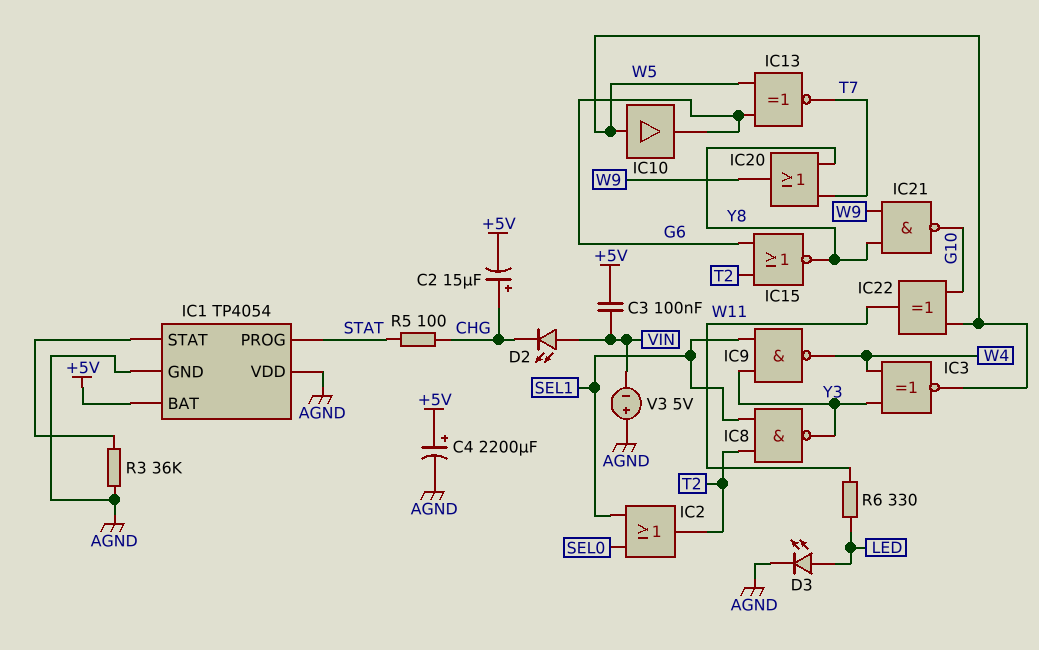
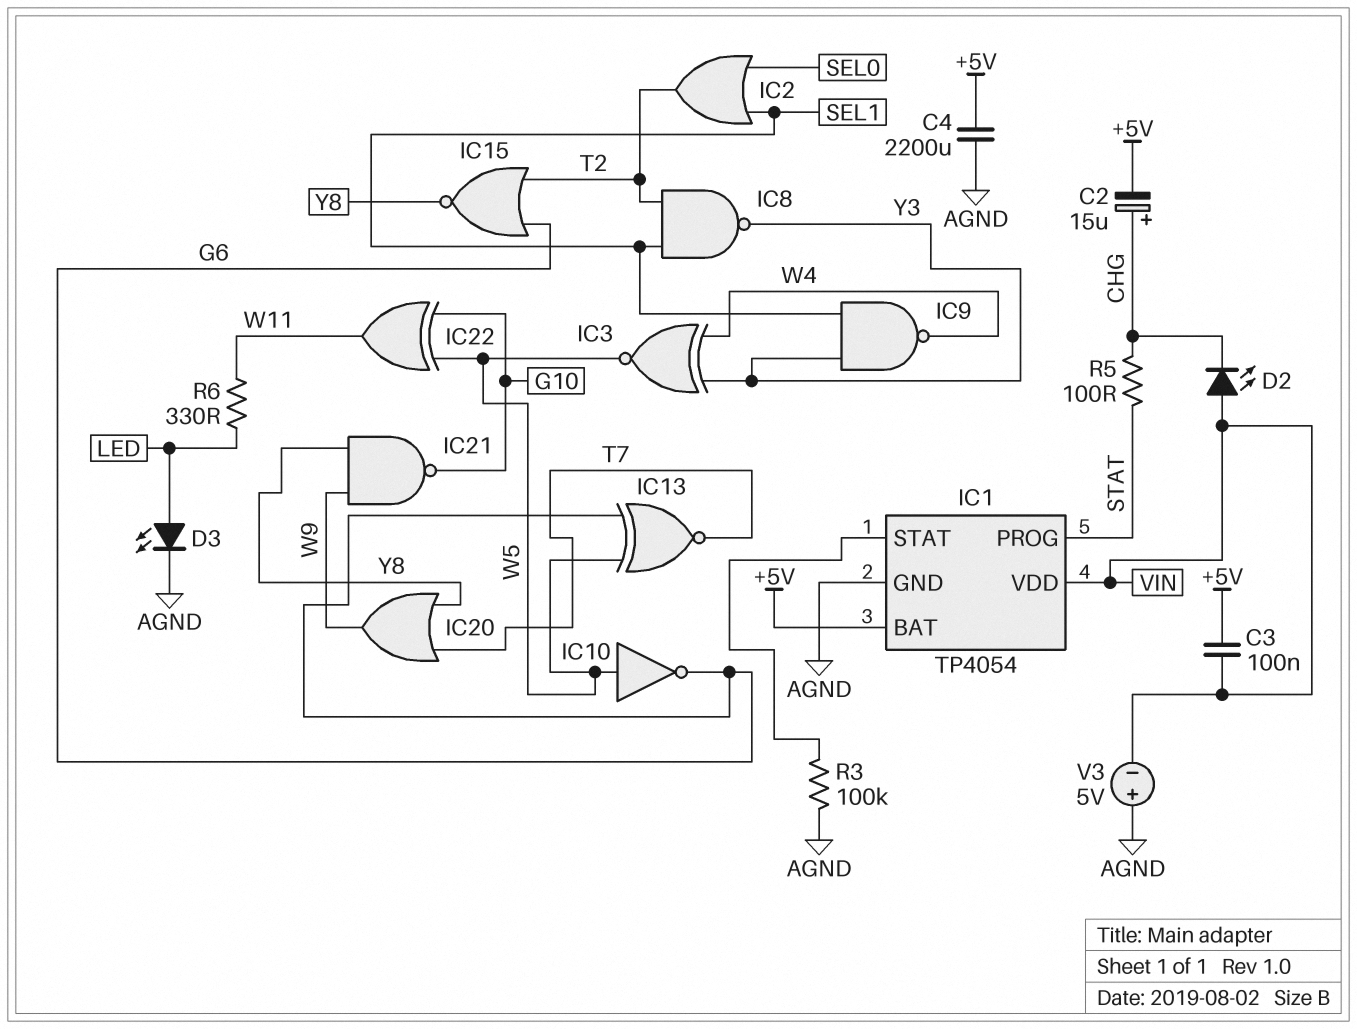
C4: 2200uF (plus +5V, minus AGND) -> 2200uF (+5V, AGND)
IC1 pin VDD: AGND -> VIN
IC10: buffer (in W5, out G6) -> NOT (in W5, out G6)
R3: 36k (AGND, IC1/STAT) -> 100k (AGND, IC1/STAT)

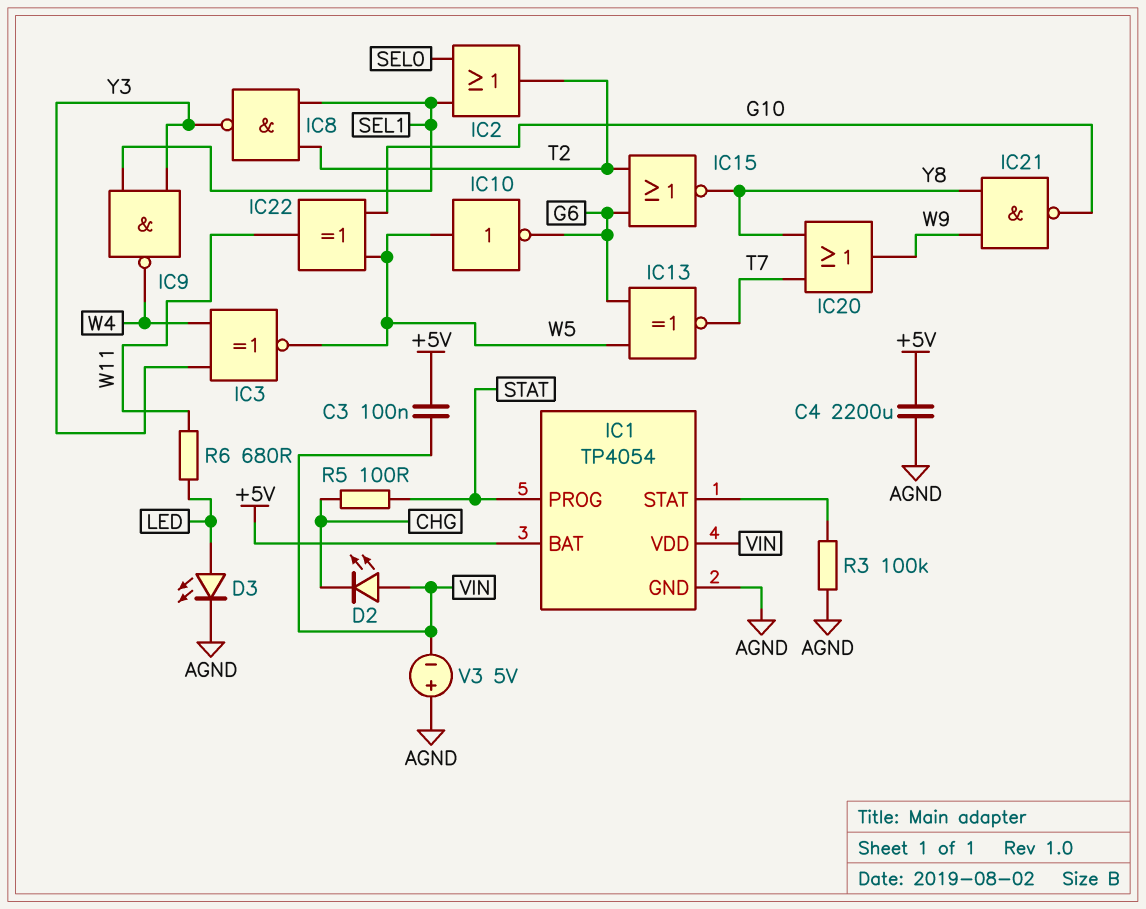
C2: 15uF (plus CHG, minus +5V) -> none
R6: 330 (LED, W11) -> 680 (LED, W11)

